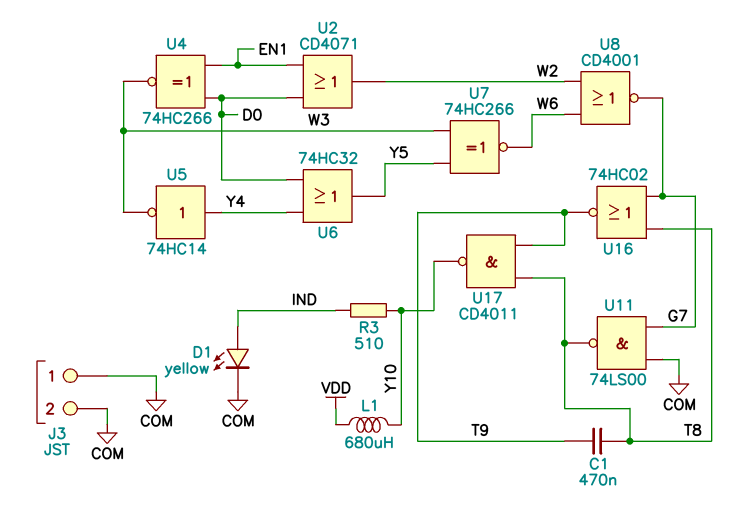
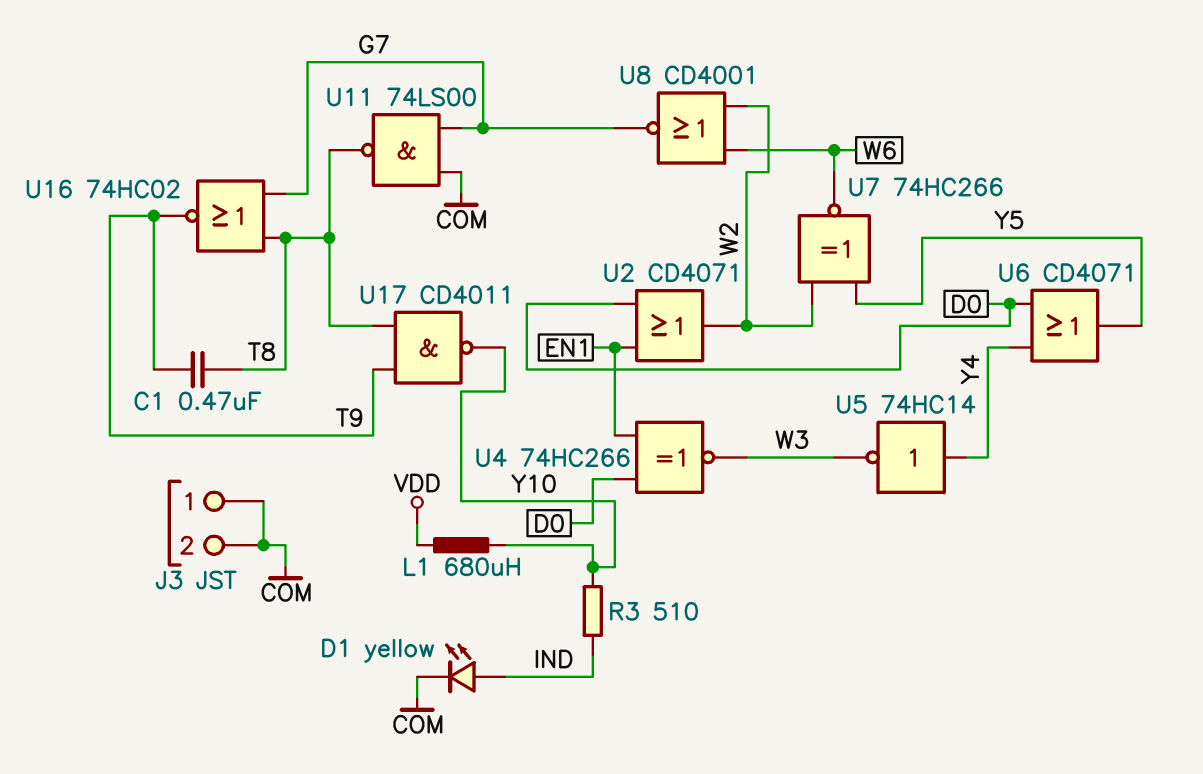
U6: OR 74HC32 (in D0, in Y4, out Y5) -> OR CD4071 (in D0, in Y4, out Y5)
U7: XNOR 74HC266 (in W3, in Y5, out W6) -> XNOR 74HC266 (in W2, in Y5, out W6)

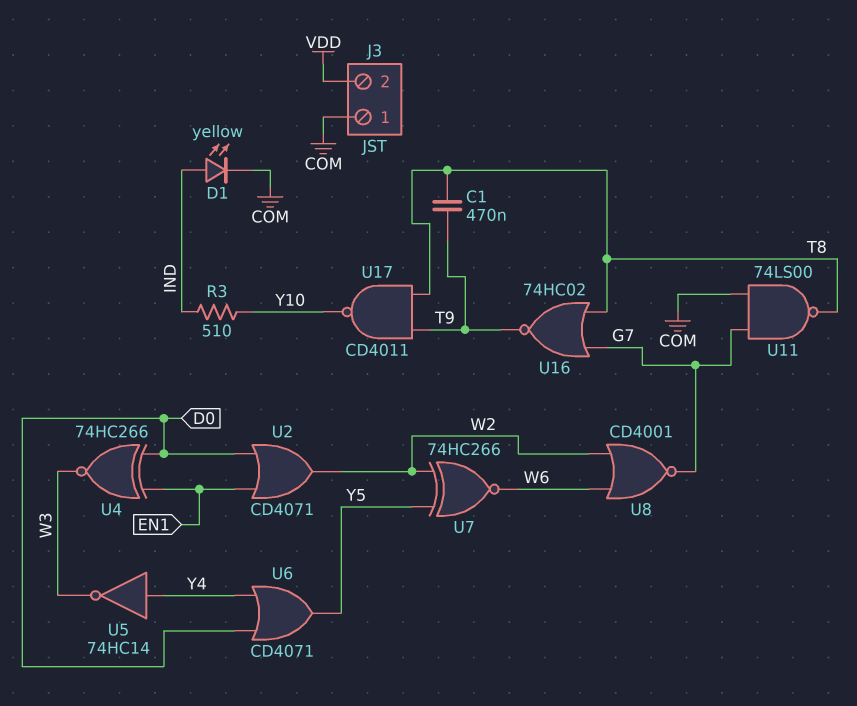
J3 pin 2: COM -> VDD
L1: 680uH (VDD, Y10) -> none

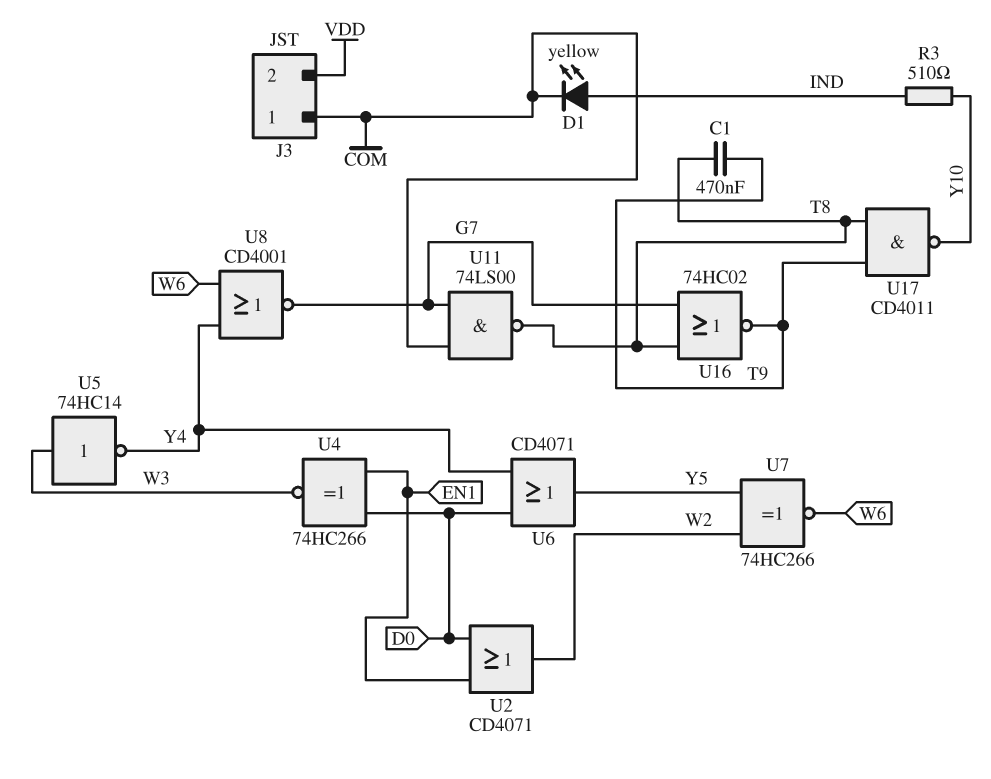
U5: NOT 74HC14 (in Y4, out W3) -> NOT 74HC14 (in W3, out Y4)
U8: NOR CD4001 (in W2, in W6, out G7) -> NOR CD4001 (in W6, in Y4, out G7)

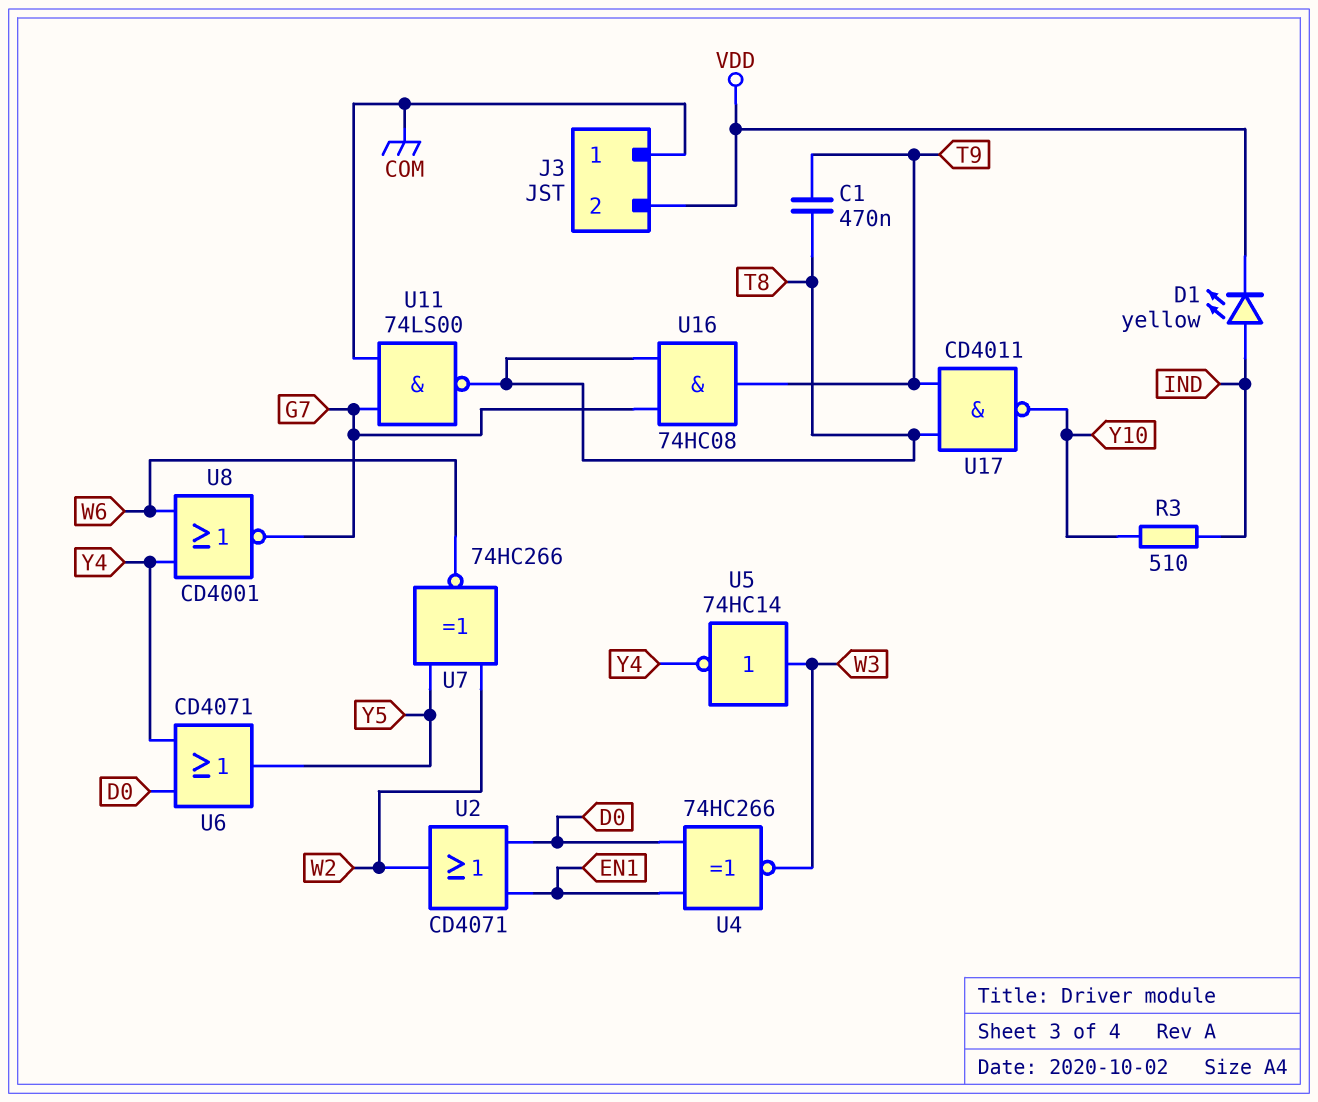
D1: LED yellow (A IND, K COM) -> LED yellow (A IND, K VDD)
U16: NOR 74HC02 (in G7, in T8, out T9) -> AND 74HC08 (in G7, in T8, out T9)

